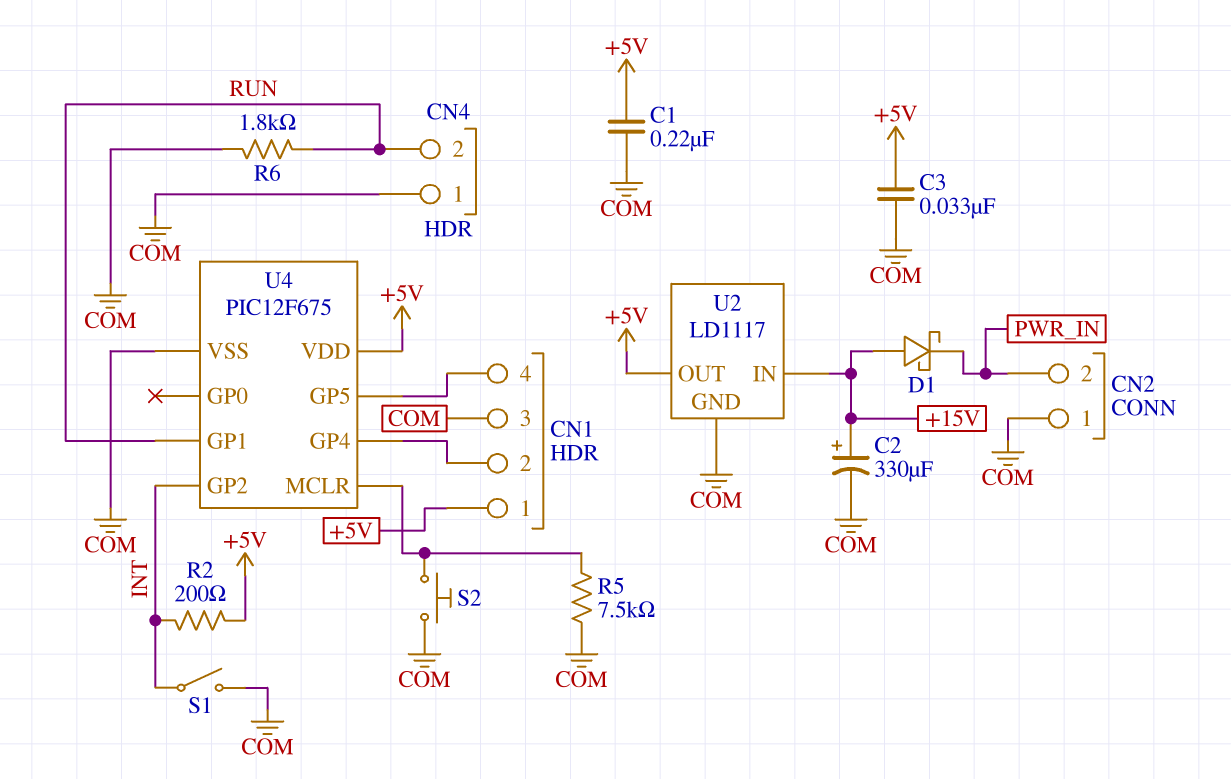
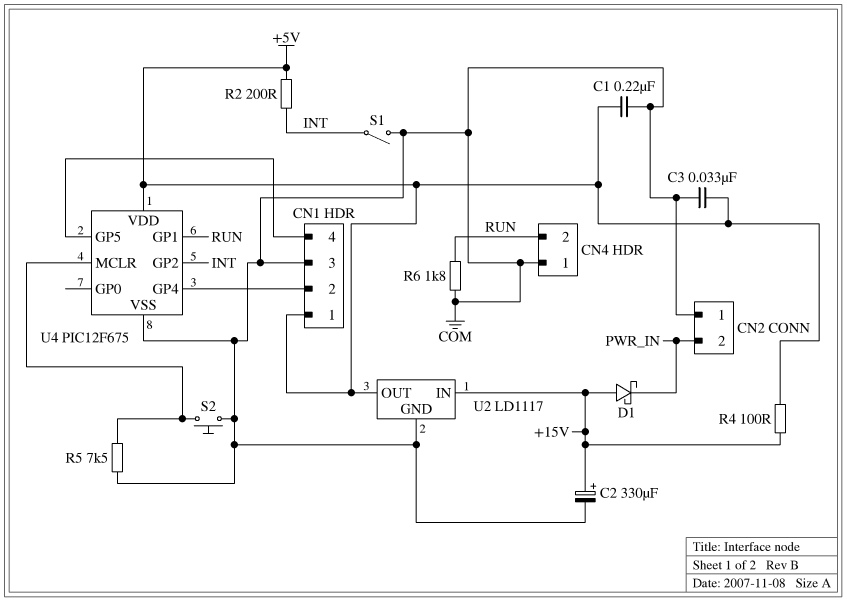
R4: none -> 100 (+5V, +15V)

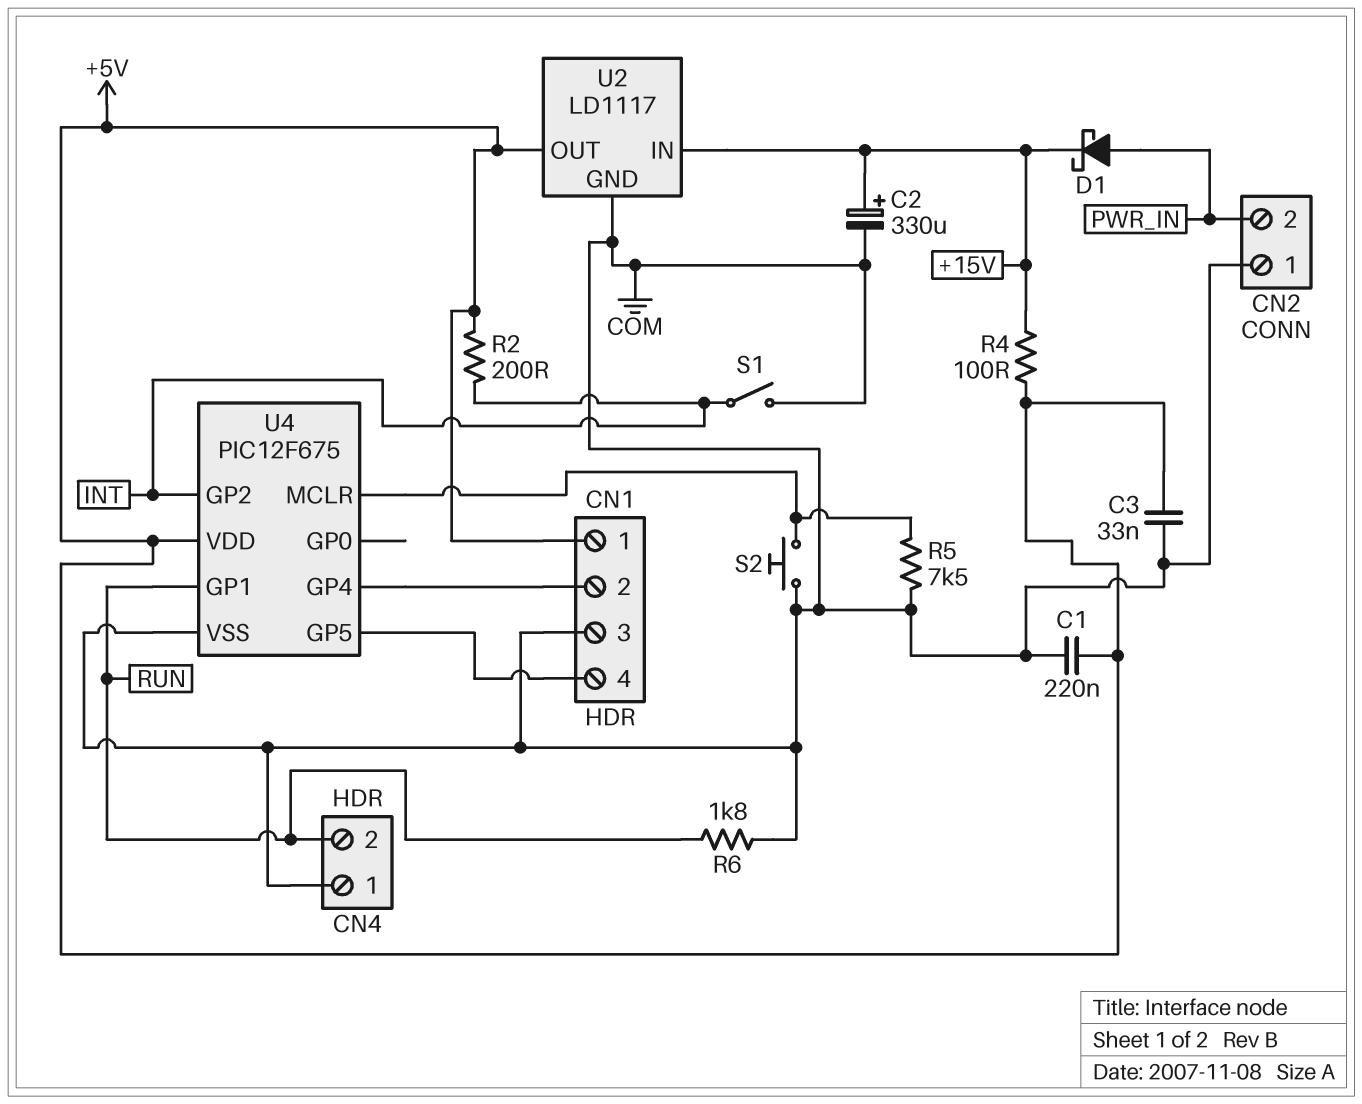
D1: schottky (A +15V, K PWR_IN) -> schottky (A PWR_IN, K +15V)

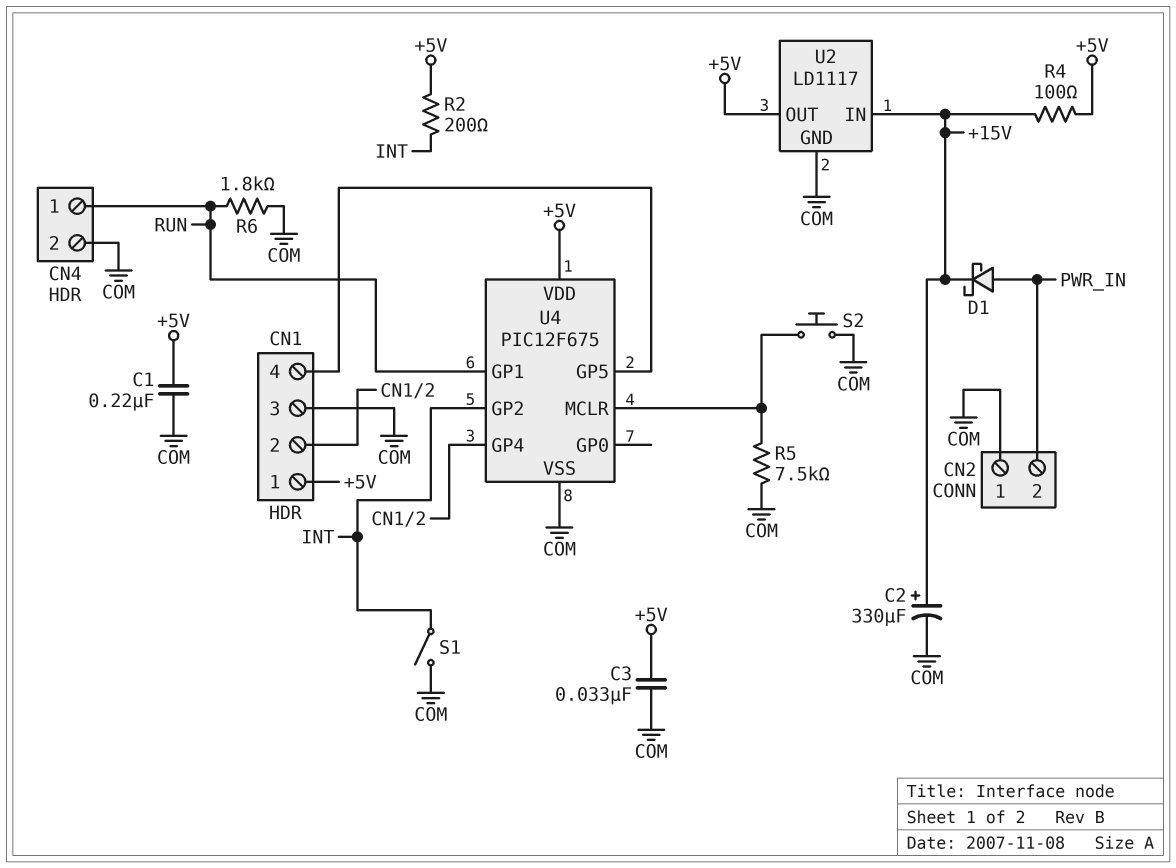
CN4 pin 1: COM -> RUN
CN4 pin 2: RUN -> COM

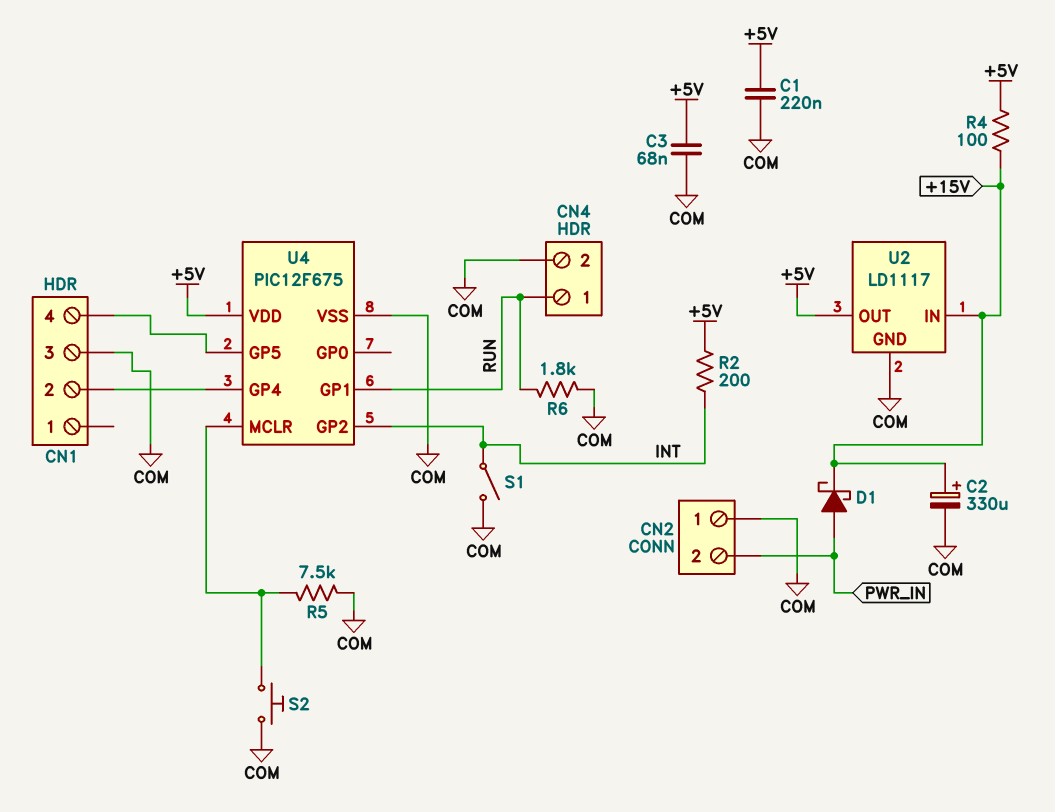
C3: 33nF (+5V, COM) -> 68nF (+5V, COM)
CN1 pin 1: +5V -> none

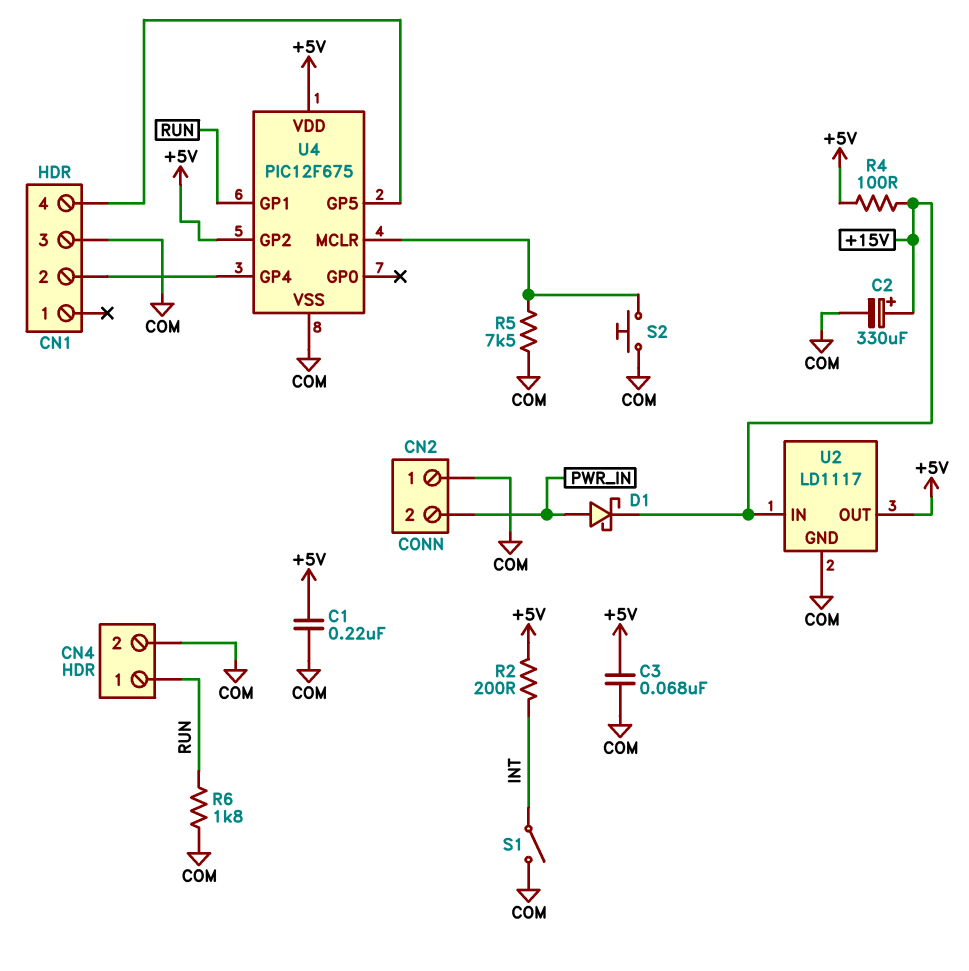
U4 pin GP2: INT -> +5V

